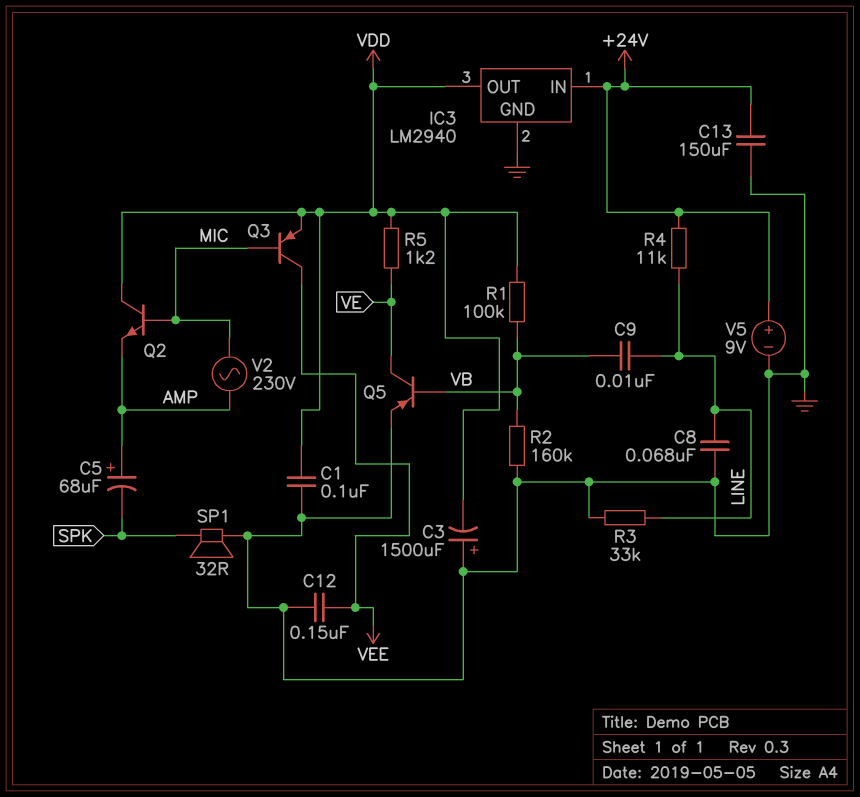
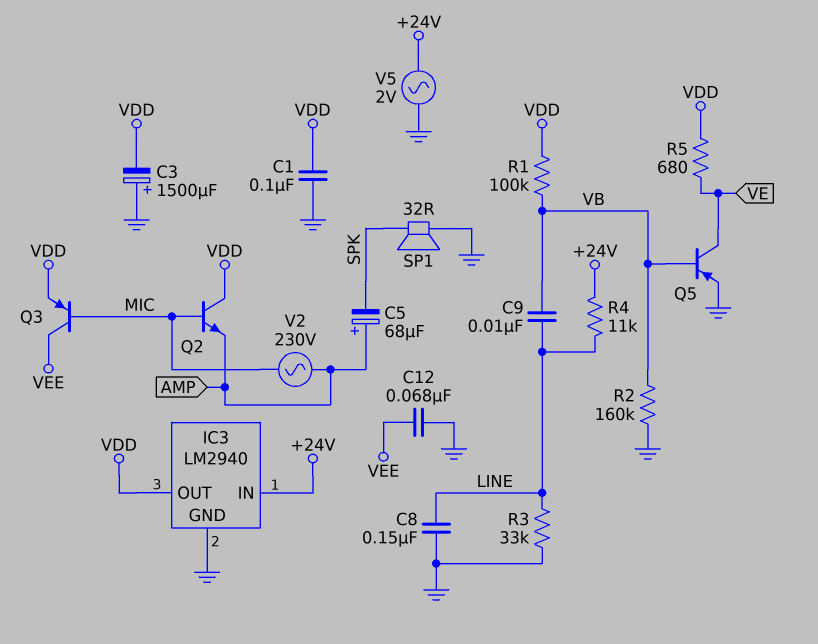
C8: 68nF (GND, LINE) -> 150nF (GND, LINE)
C12: 150nF (GND, VEE) -> 68nF (GND, VEE)
C13: 150uF (+24V, GND) -> none
R5: 1.2k (VDD, VE) -> 680 (VDD, VE)
V5: 9V (plus +24V, minus GND) -> AC 2V (+24V, GND)

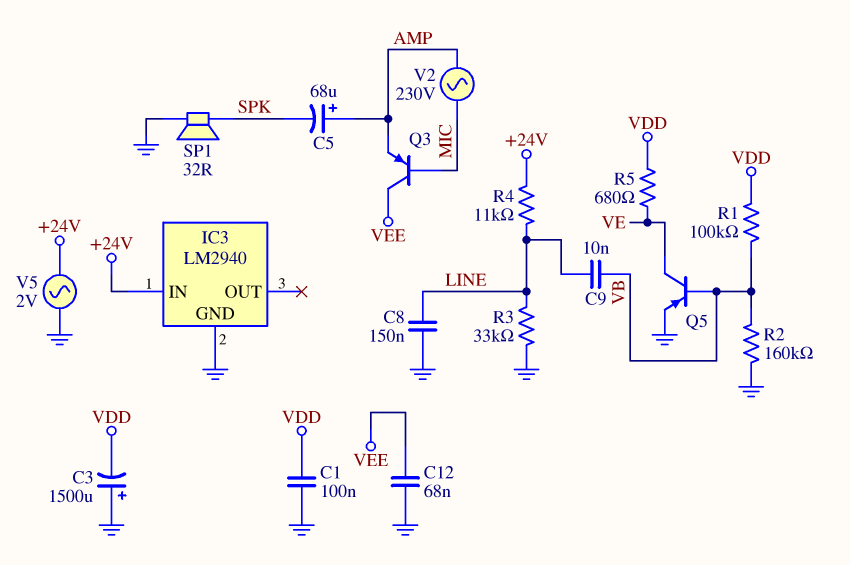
IC3 pin OUT: VDD -> none
Q2: NPN (B MIC, C VDD, E AMP) -> none
Q3: PNP (B MIC, C VEE, E VDD) -> PNP (B MIC, C VEE, E AMP)

